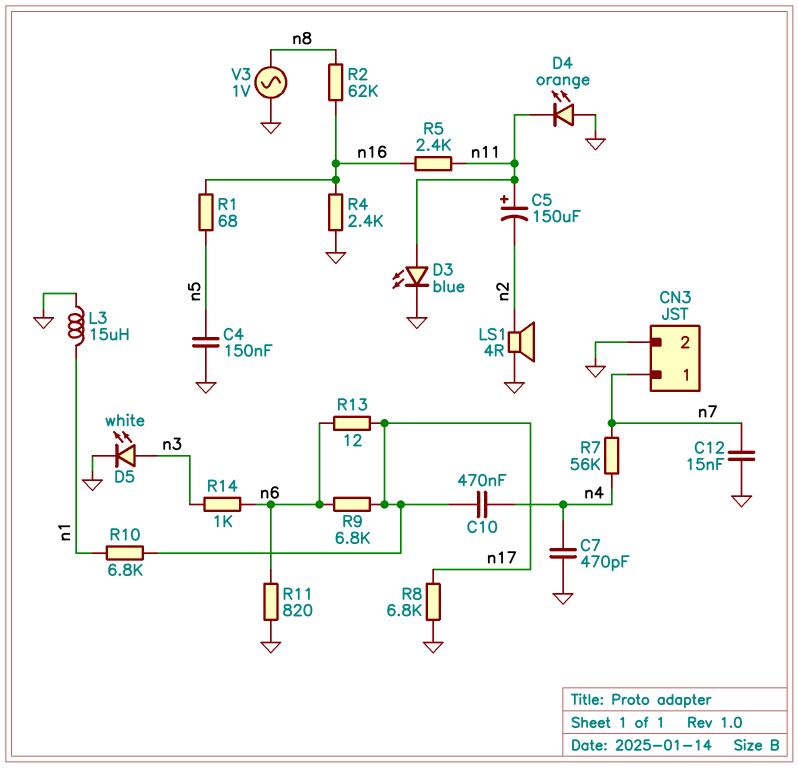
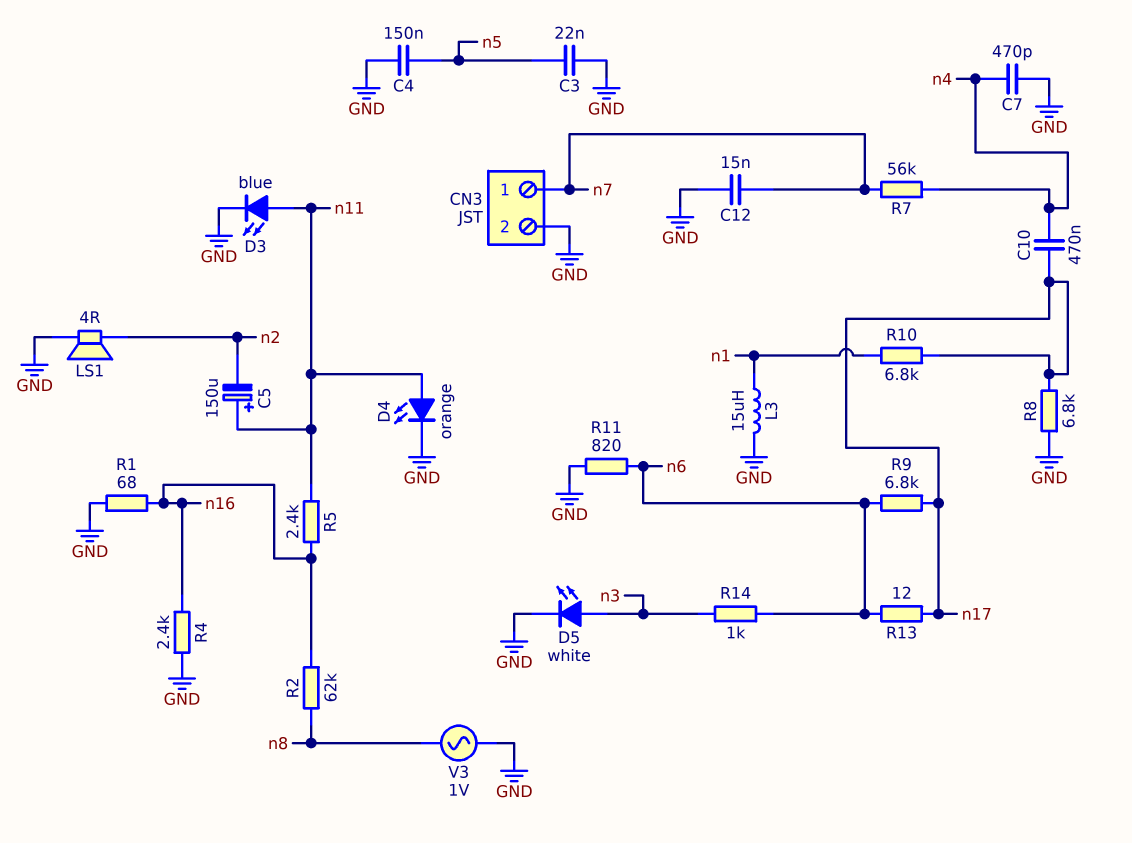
C3: none -> 22nF (GND, n5)
D4: LED orange (A GND, K n11) -> LED orange (A n11, K GND)
R1: 68 (n5, n16) -> 68 (GND, n16)

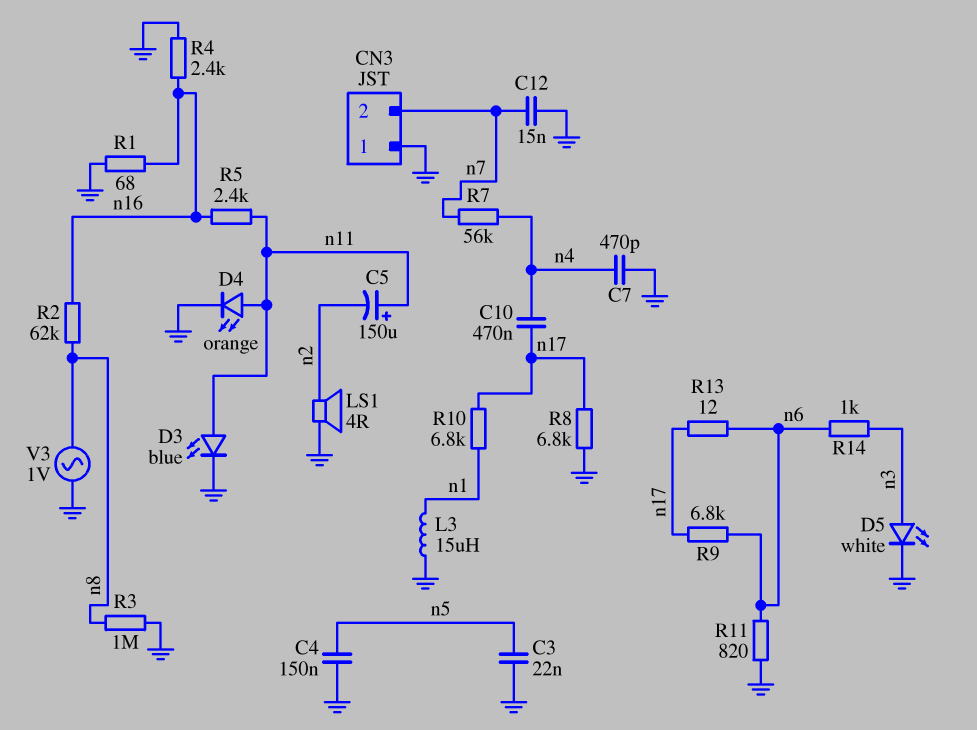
CN3 pin 1: n7 -> GND
CN3 pin 2: GND -> n7
R3: none -> 1M (GND, n8)

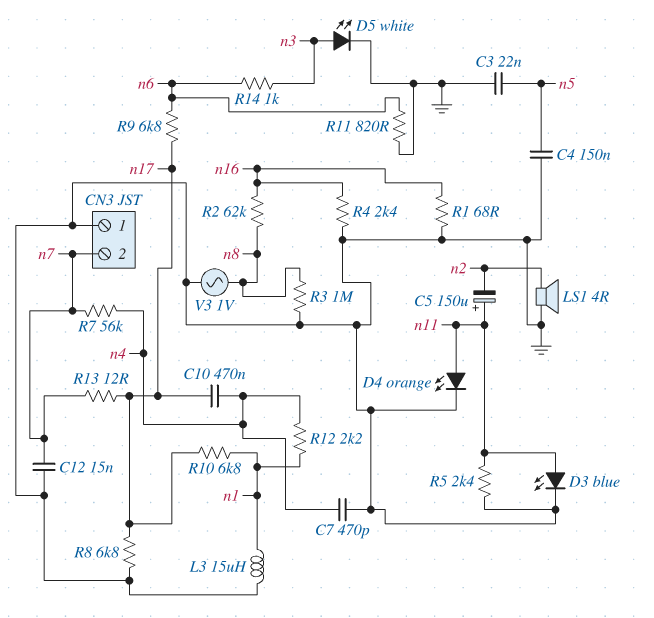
R5: 2.4k (n11, n16) -> 2.4k (GND, n11)
R12: none -> 2.2k (n1, n4)
R13: 12 (n6, n17) -> 12 (n7, n17)

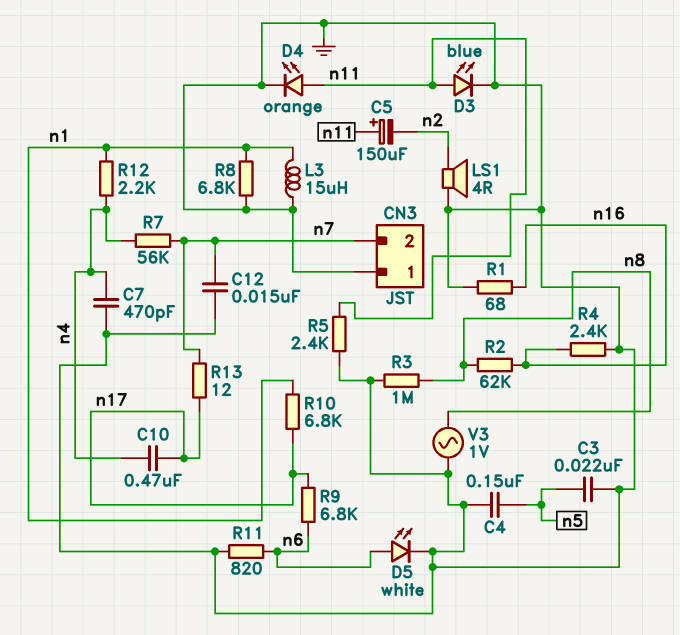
D5: LED white (A n3, K GND) -> LED white (A n6, K GND)
R8: 6.8k (GND, n17) -> 6.8k (GND, n1)
R14: 1k (n3, n6) -> none

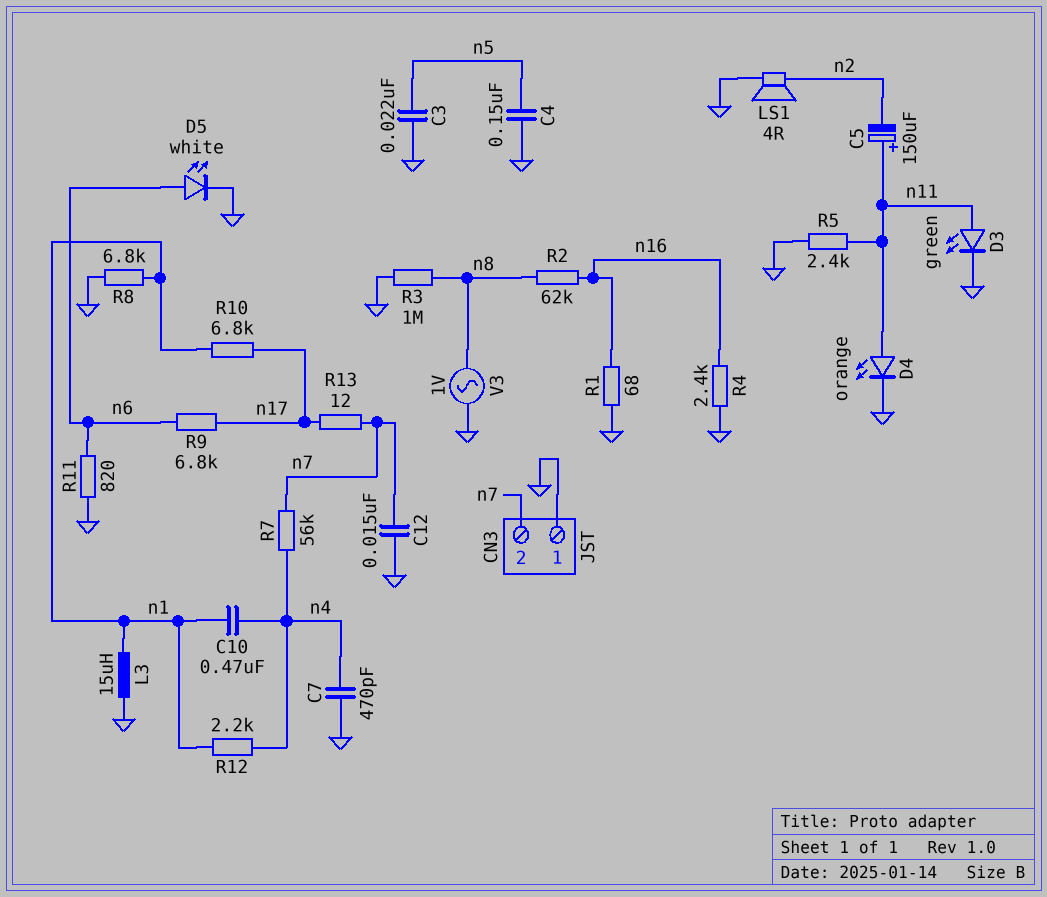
C10: 470nF (n4, n17) -> 470nF (n1, n4)
D3: LED blue (A n11, K GND) -> LED green (A n11, K GND)

